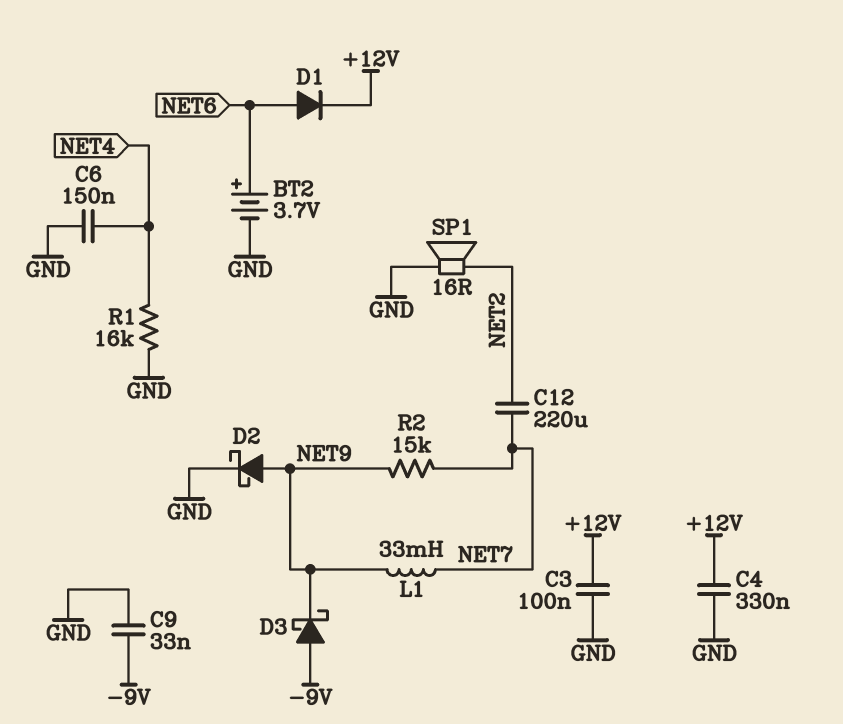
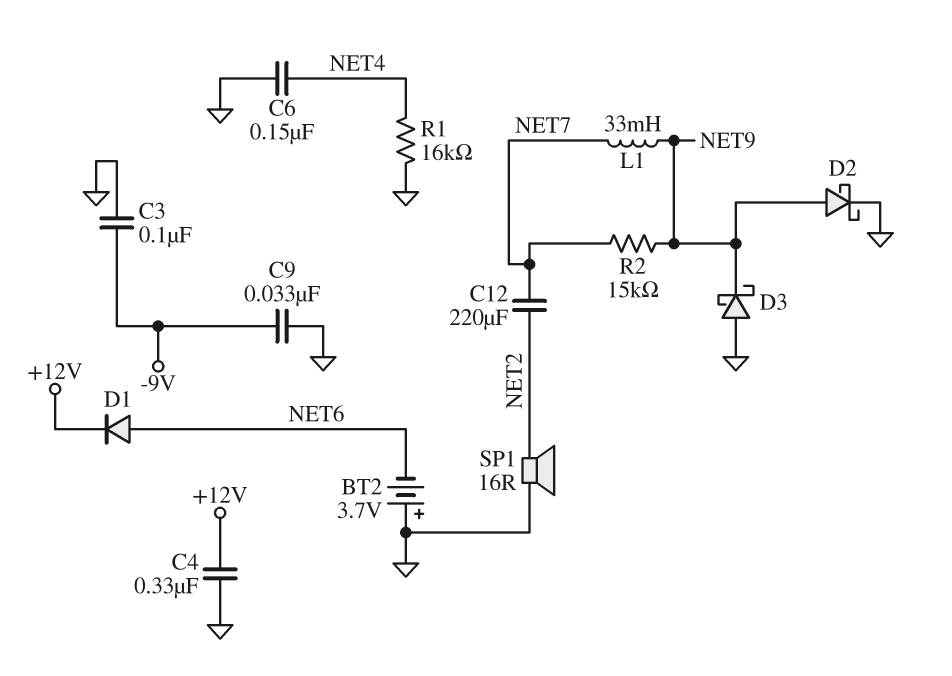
BT2: 3.7V (plus NET6, minus GND) -> 3.7V (plus GND, minus NET6)
C3: 100nF (+12V, GND) -> 100nF (-9V, GND)
D3: schottky (A -9V, K NET9) -> schottky (A GND, K NET9)

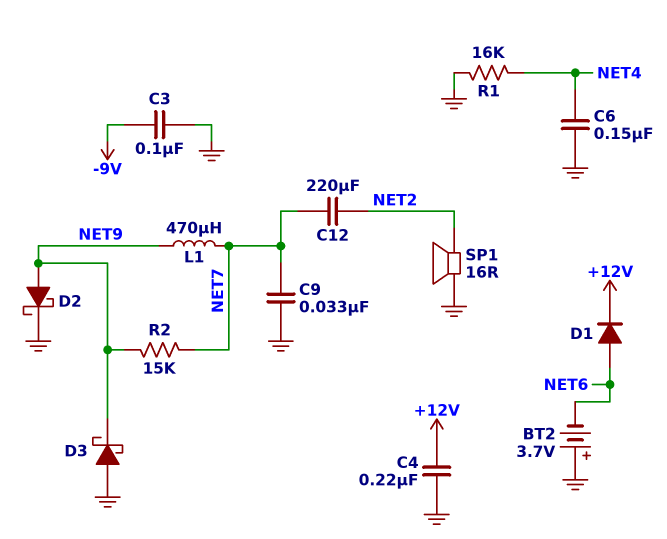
C4: 330nF (+12V, GND) -> 220nF (+12V, GND)
C9: 33nF (-9V, GND) -> 33nF (GND, NET7)
L1: 33mH (NET7, NET9) -> 470uH (NET7, NET9)

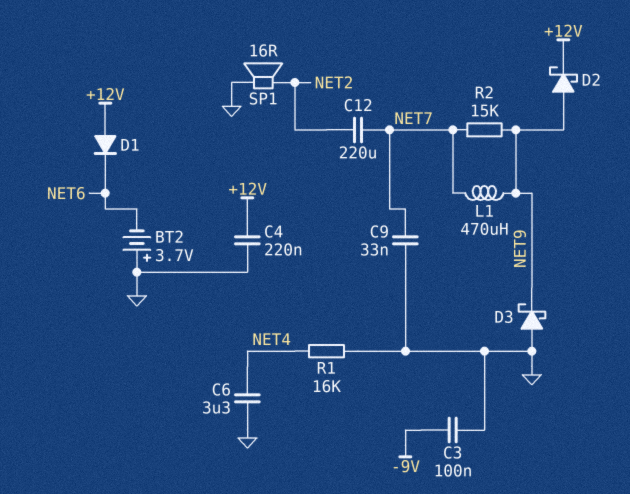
C6: 150nF (GND, NET4) -> 3.3uF (GND, NET4)
D1: diode (A NET6, K +12V) -> diode (A +12V, K NET6)
D2: schottky (A NET9, K GND) -> schottky (A NET9, K +12V)

